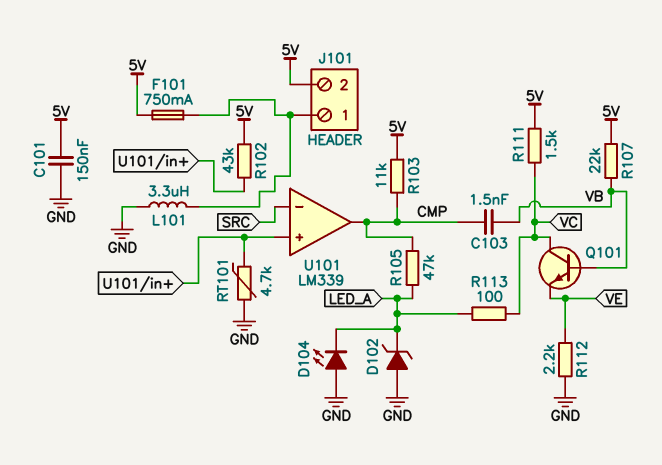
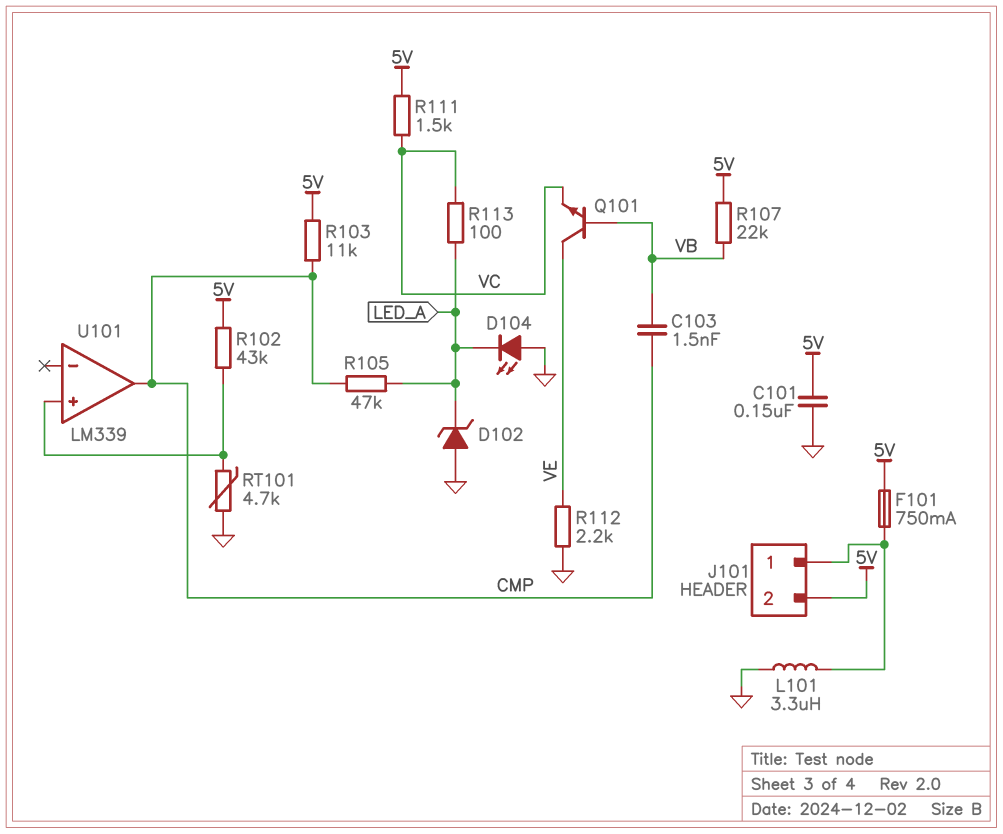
Q101: NPN (B VB, C VC, E VE) -> NPN (B VB, C VE, E VC)
U101 pin in-: SRC -> none

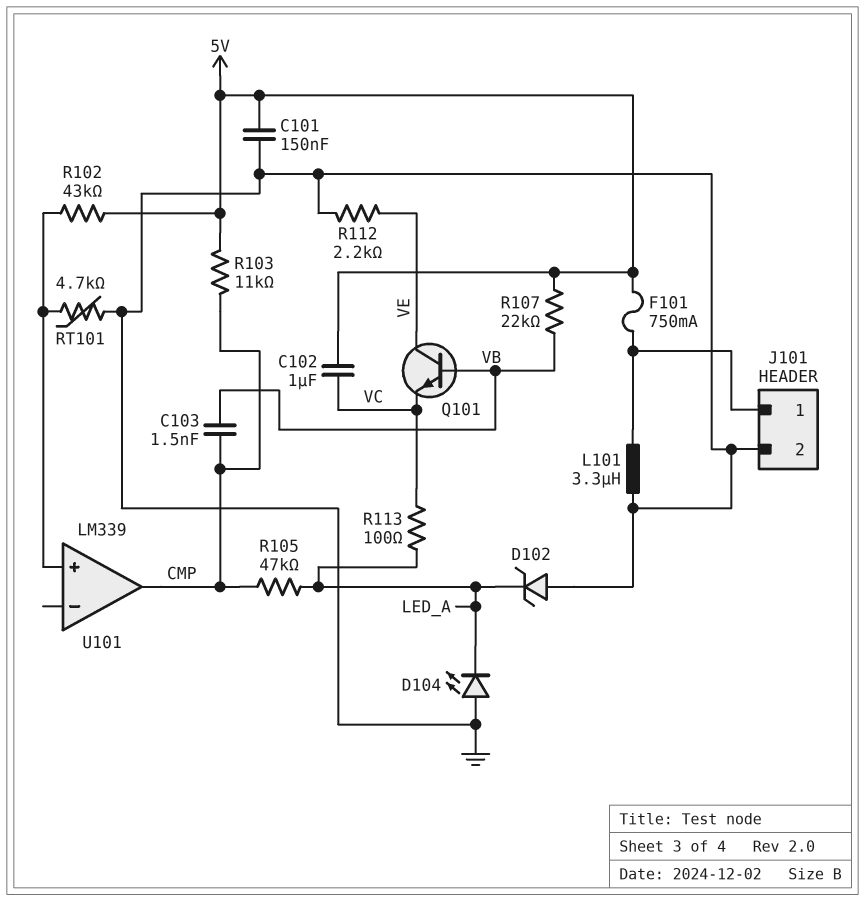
C102: none -> 1uF (5V, VC)
J101 pin 2: 5V -> GND
R111: 1.5k (5V, VC) -> none

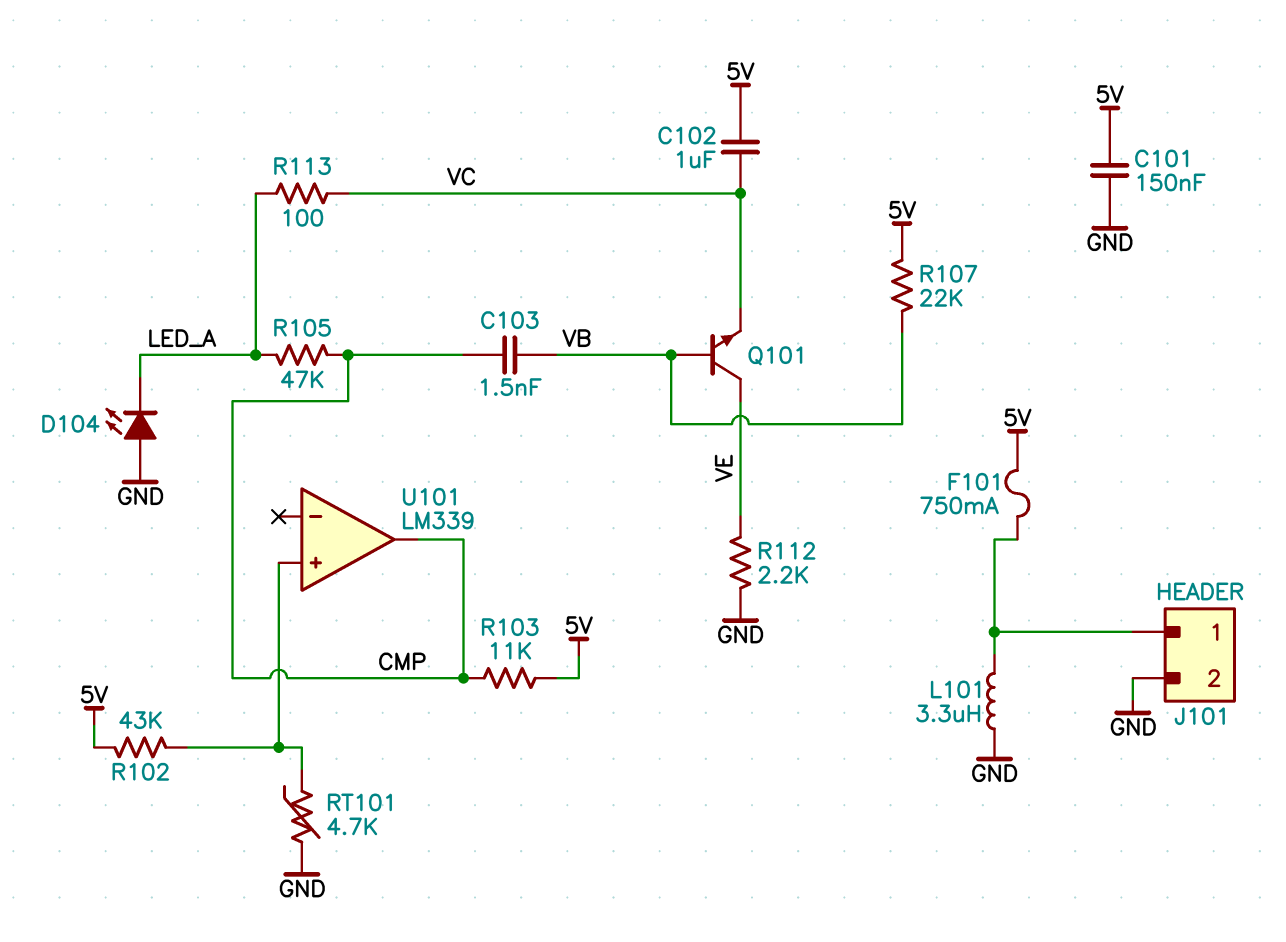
D102: zener (A GND, K LED_A) -> none

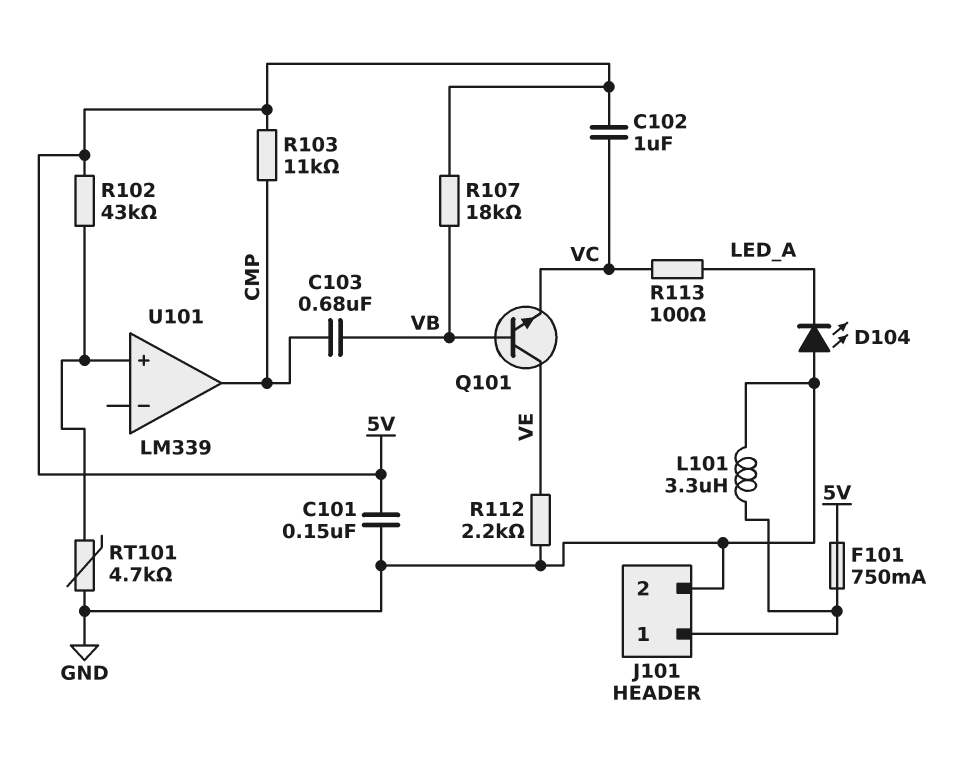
C103: 1.5nF (CMP, VB) -> 680nF (CMP, VB)
R105: 47k (CMP, LED_A) -> none
R107: 22k (5V, VB) -> 18k (5V, VB)

